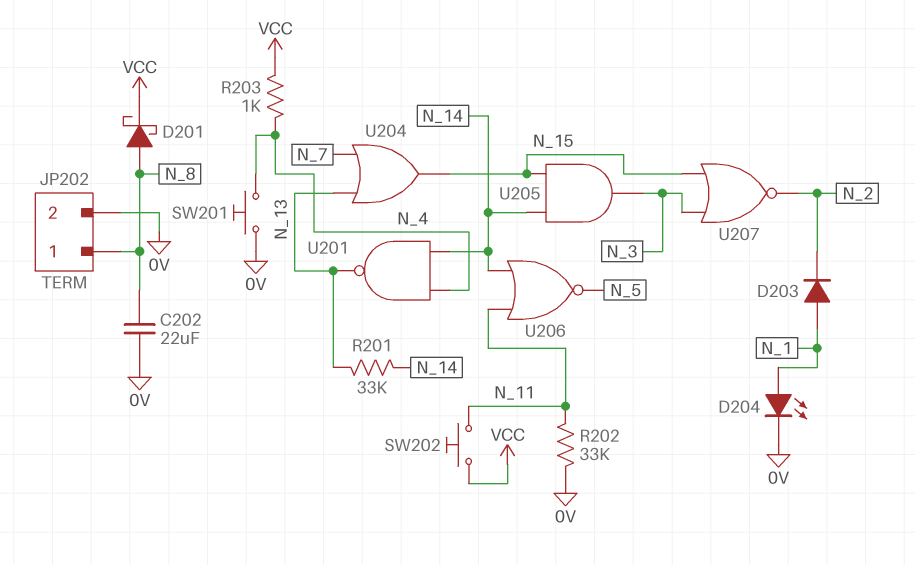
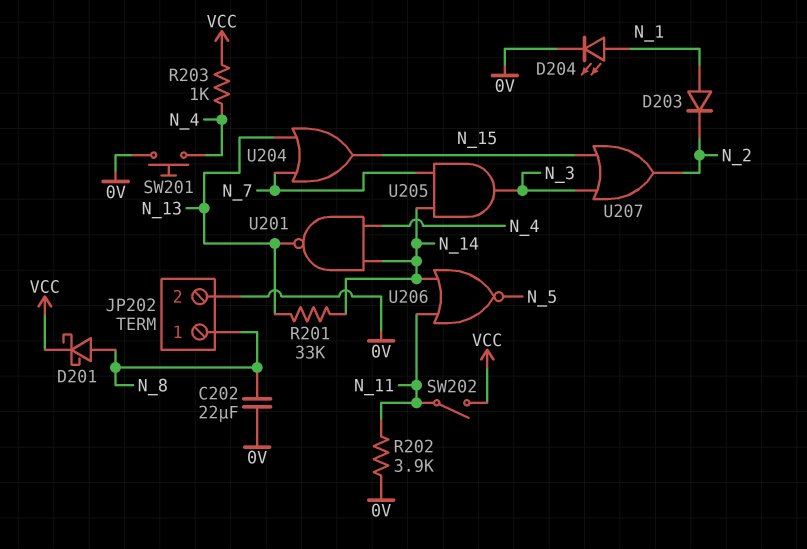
R202: 33k (0V, N_11) -> 3.9k (0V, N_11)
SW202: button (N_11, VCC) -> switch (N_11, VCC)
U205: AND (in N_14, in N_15, out N_3) -> AND (in N_7, in N_14, out N_3)
U207: NOR (in N_3, in N_15, out N_2) -> OR (in N_3, in N_15, out N_2)

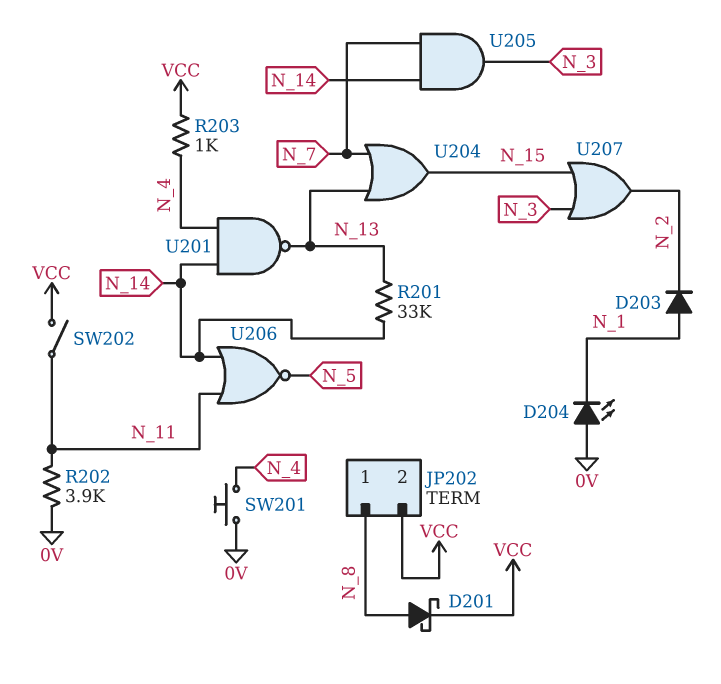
C202: 22uF (0V, N_8) -> none
D204: LED (A N_1, K 0V) -> LED (A 0V, K N_1)
JP202 pin 2: 0V -> VCC

